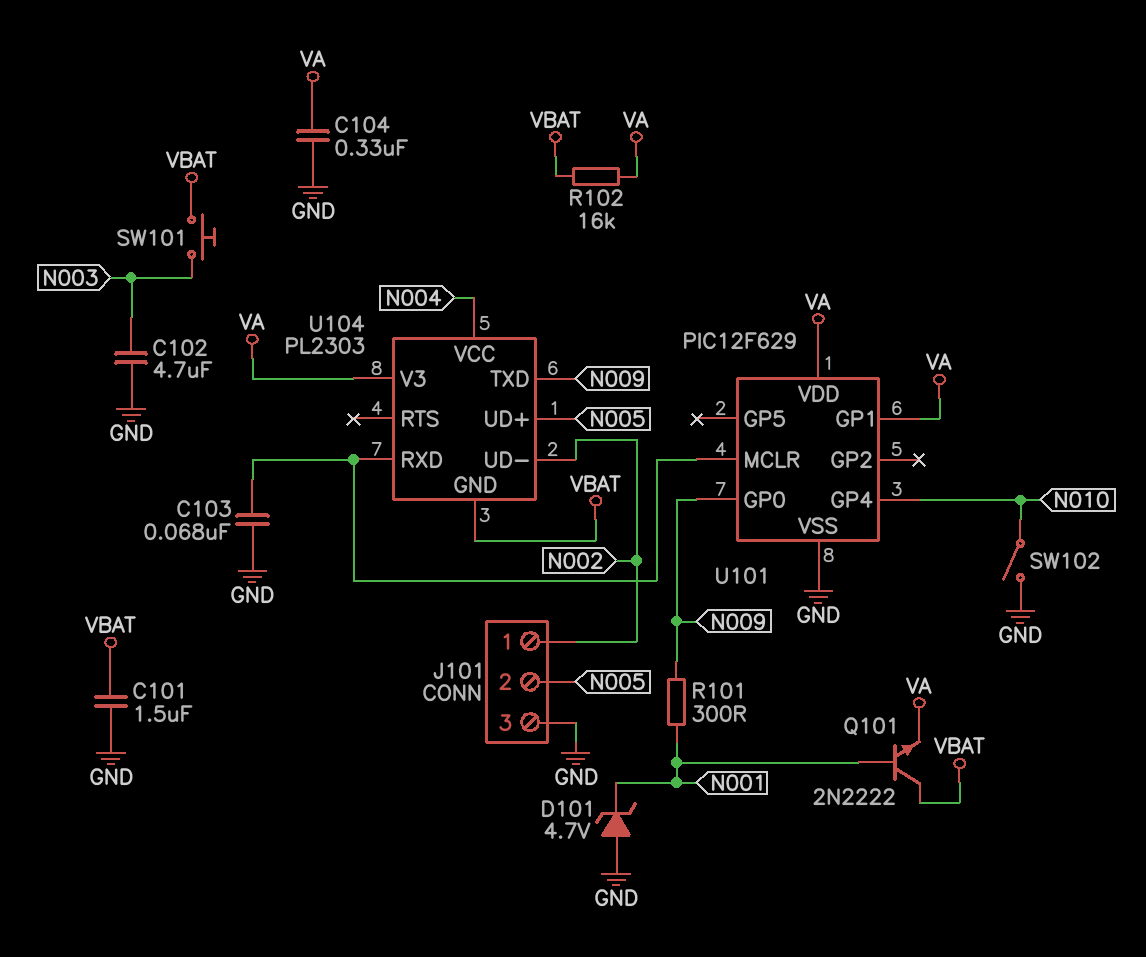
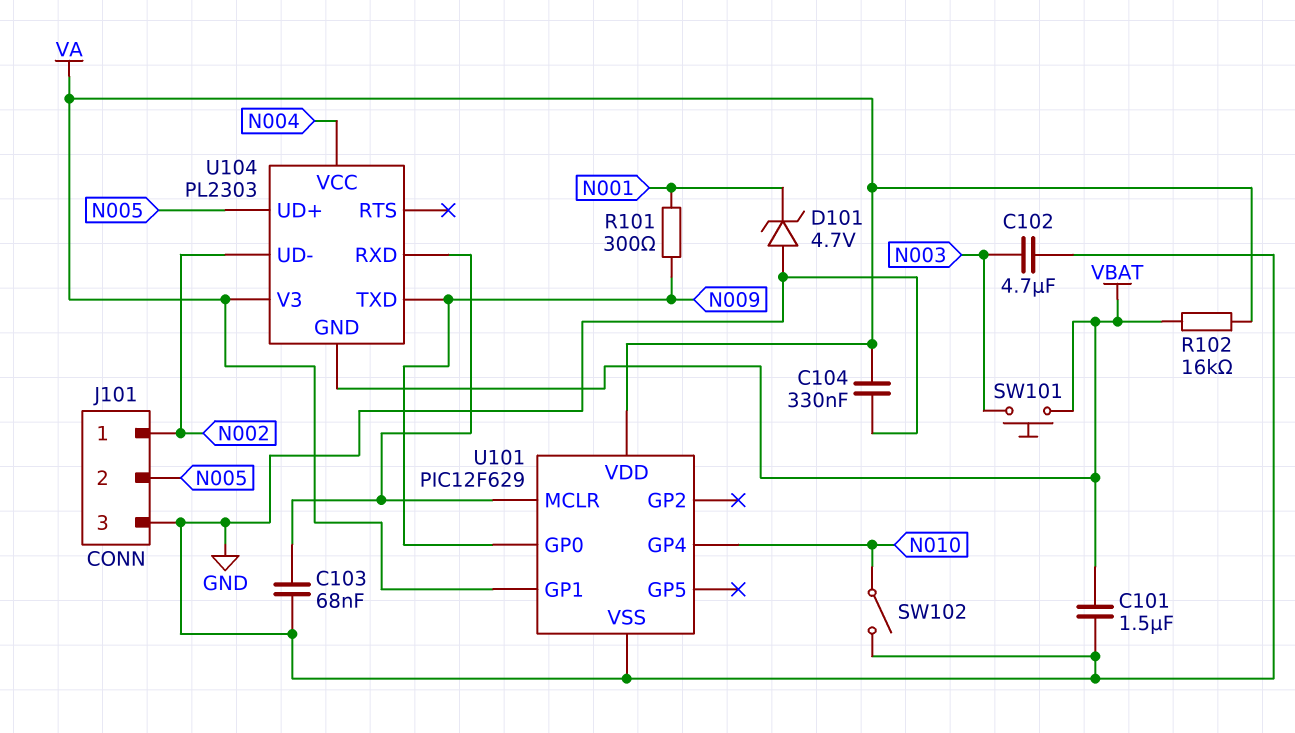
Q101: NPN 2N2222 (B N001, C VBAT, E VA) -> none

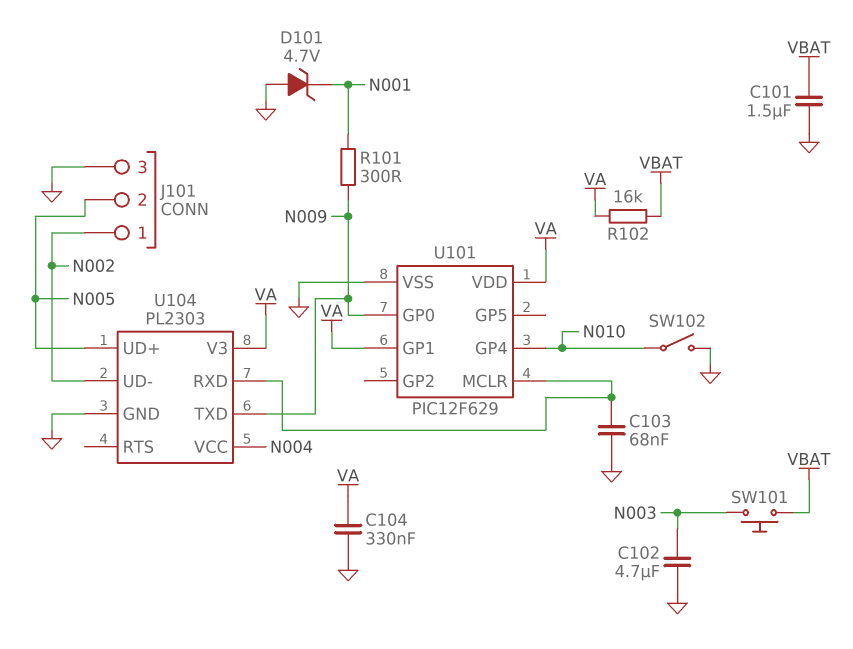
U104 pin GND: VBAT -> GND

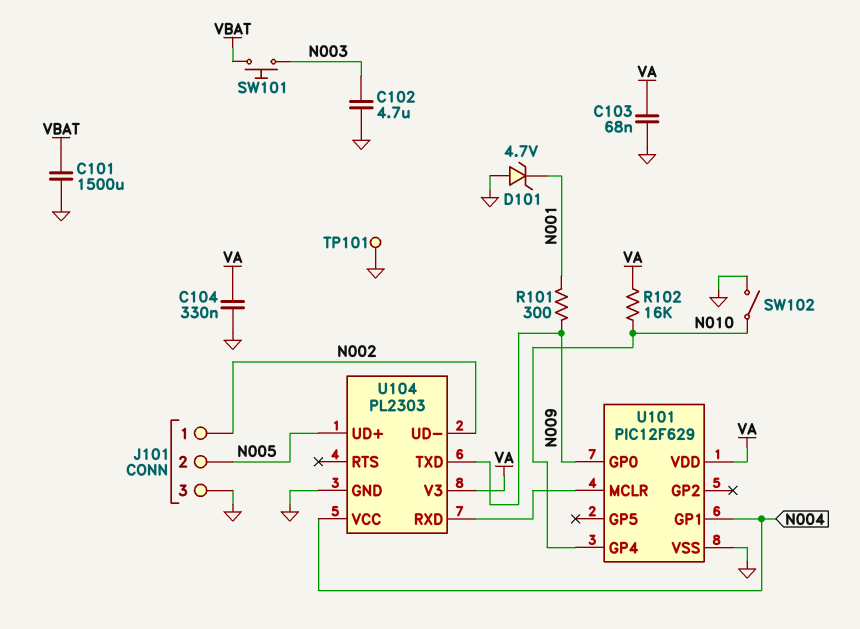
C101: 1.5uF (GND, VBAT) -> 1500uF (GND, VBAT)
C103: 68nF (GND, U101/MCLR) -> 68nF (GND, VA)
R102: 16k (VA, VBAT) -> 16k (N010, VA)
TP101: none -> test point (GND)
U101 pin GP1: VA -> N004

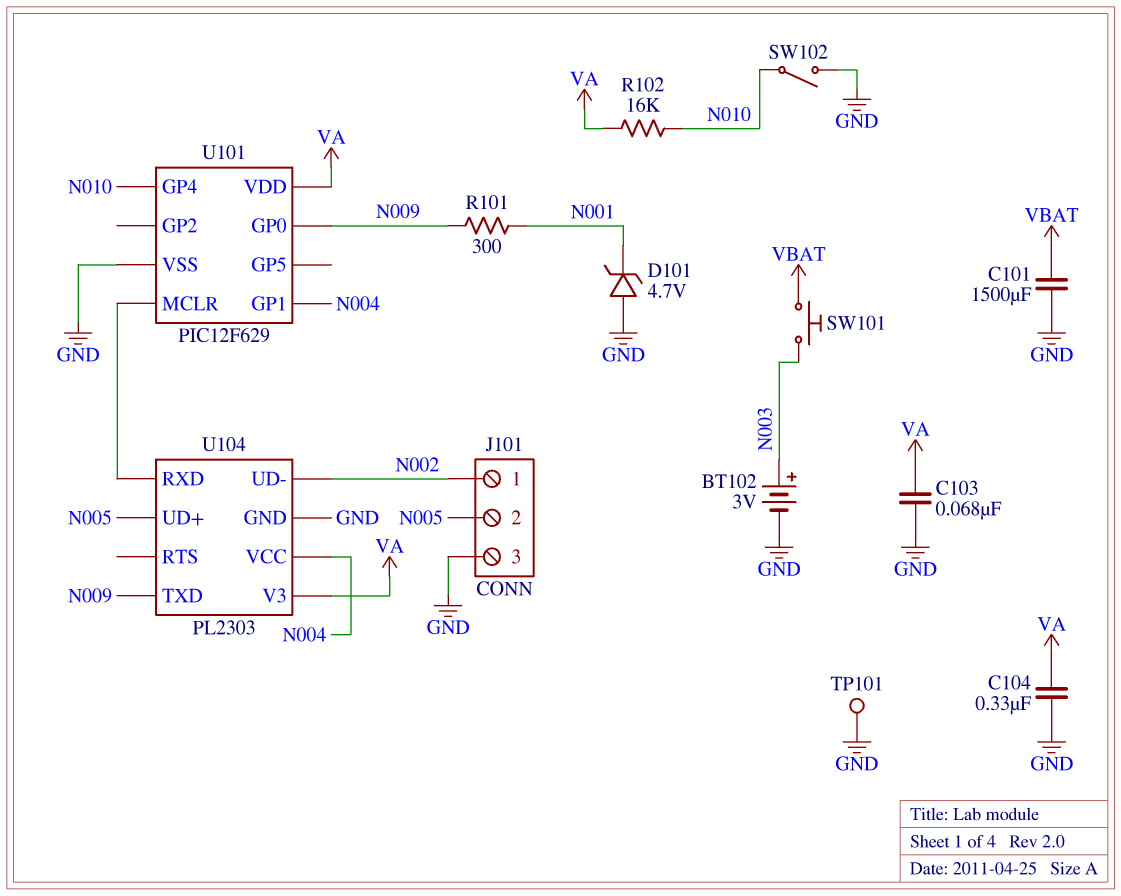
BT102: none -> 3V (plus N003, minus GND)
C102: 4.7uF (GND, N003) -> none

